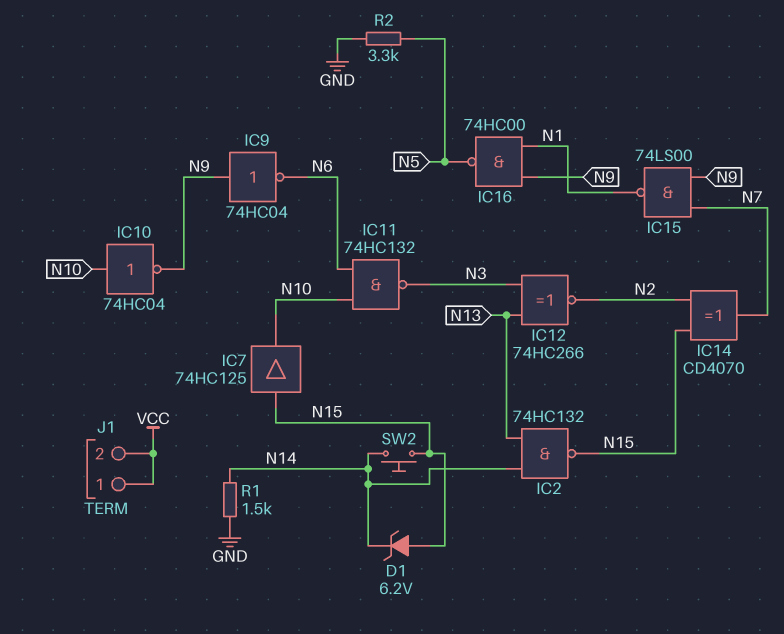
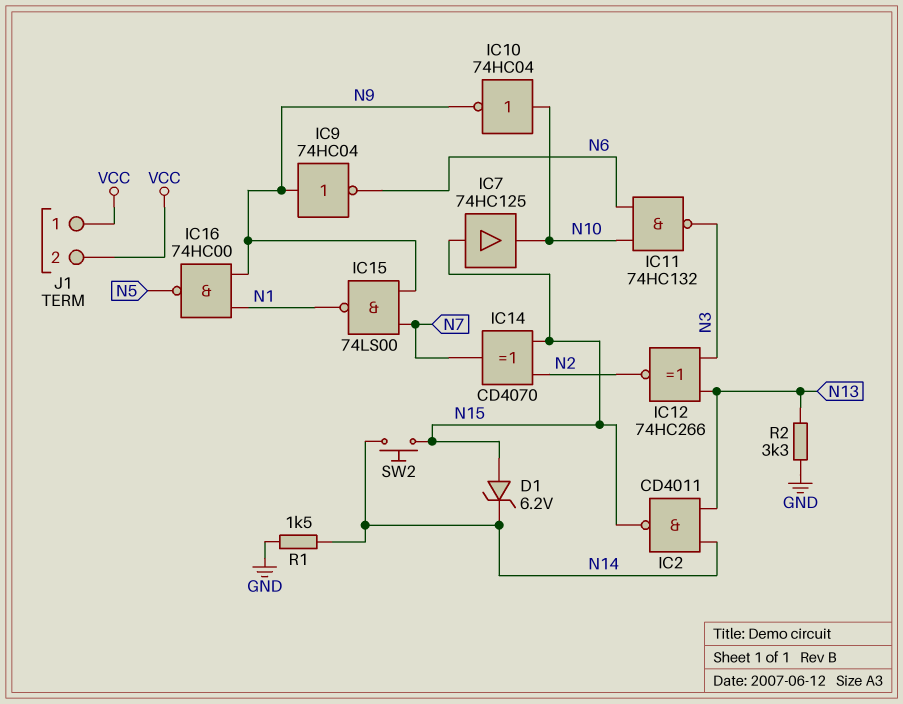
IC2: NAND 74HC132 (in N13, in N14, out N15) -> NAND CD4011 (in N13, in N14, out N15)
R2: 3.3k (GND, N5) -> 3.3k (GND, N13)

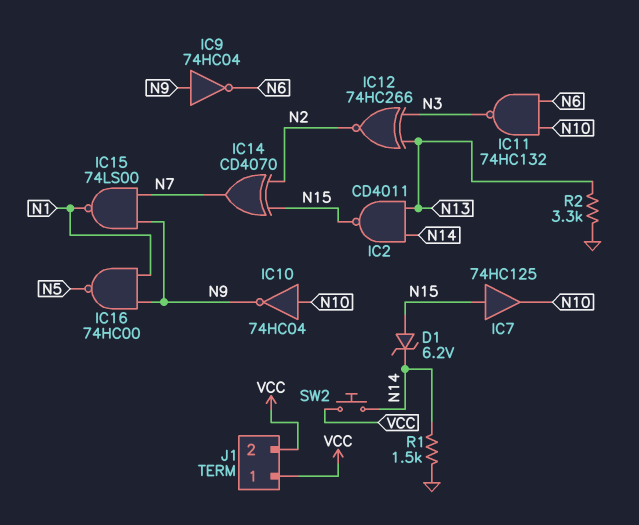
SW2: button (N14, N15) -> button (N14, VCC)

